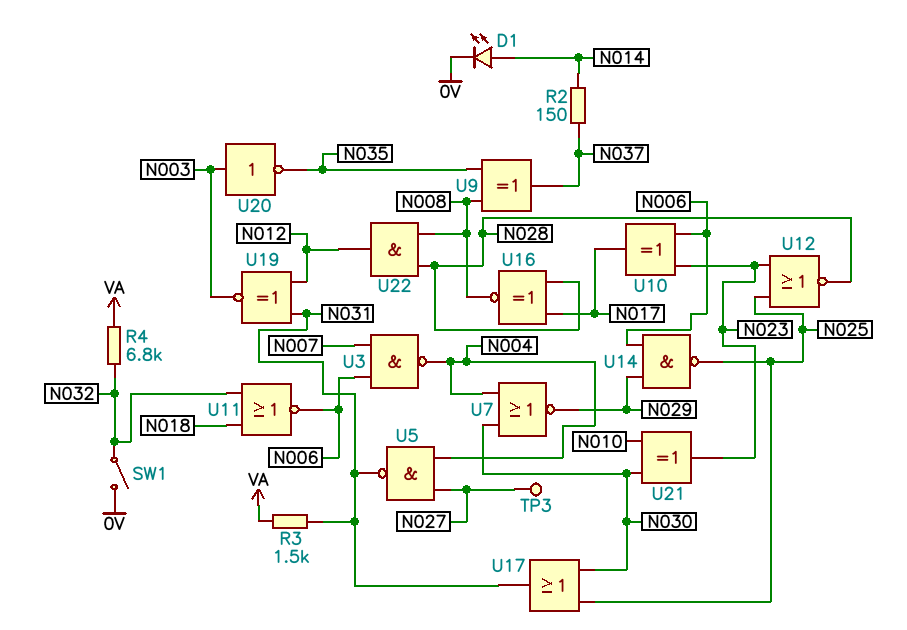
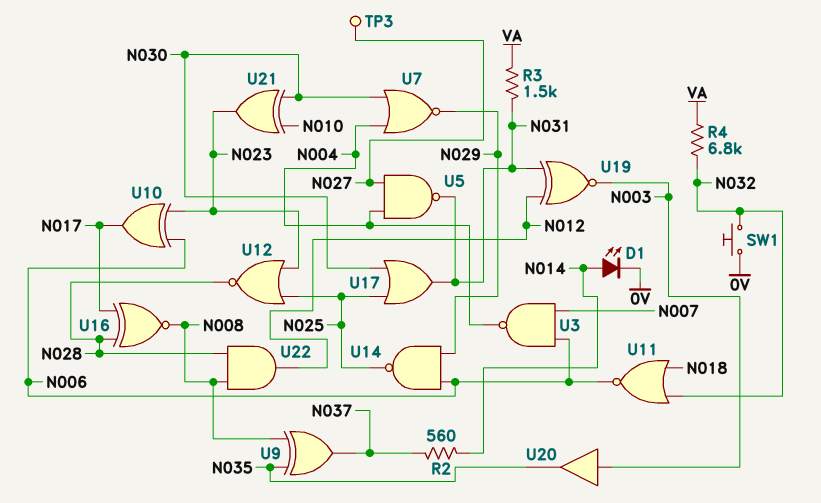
R2: 150 (N014, N037) -> 560 (N014, N037)
SW1: switch (0V, N032) -> button (0V, N032)
U20: NOT (in N003, out N035) -> buffer (in N003, out N035)

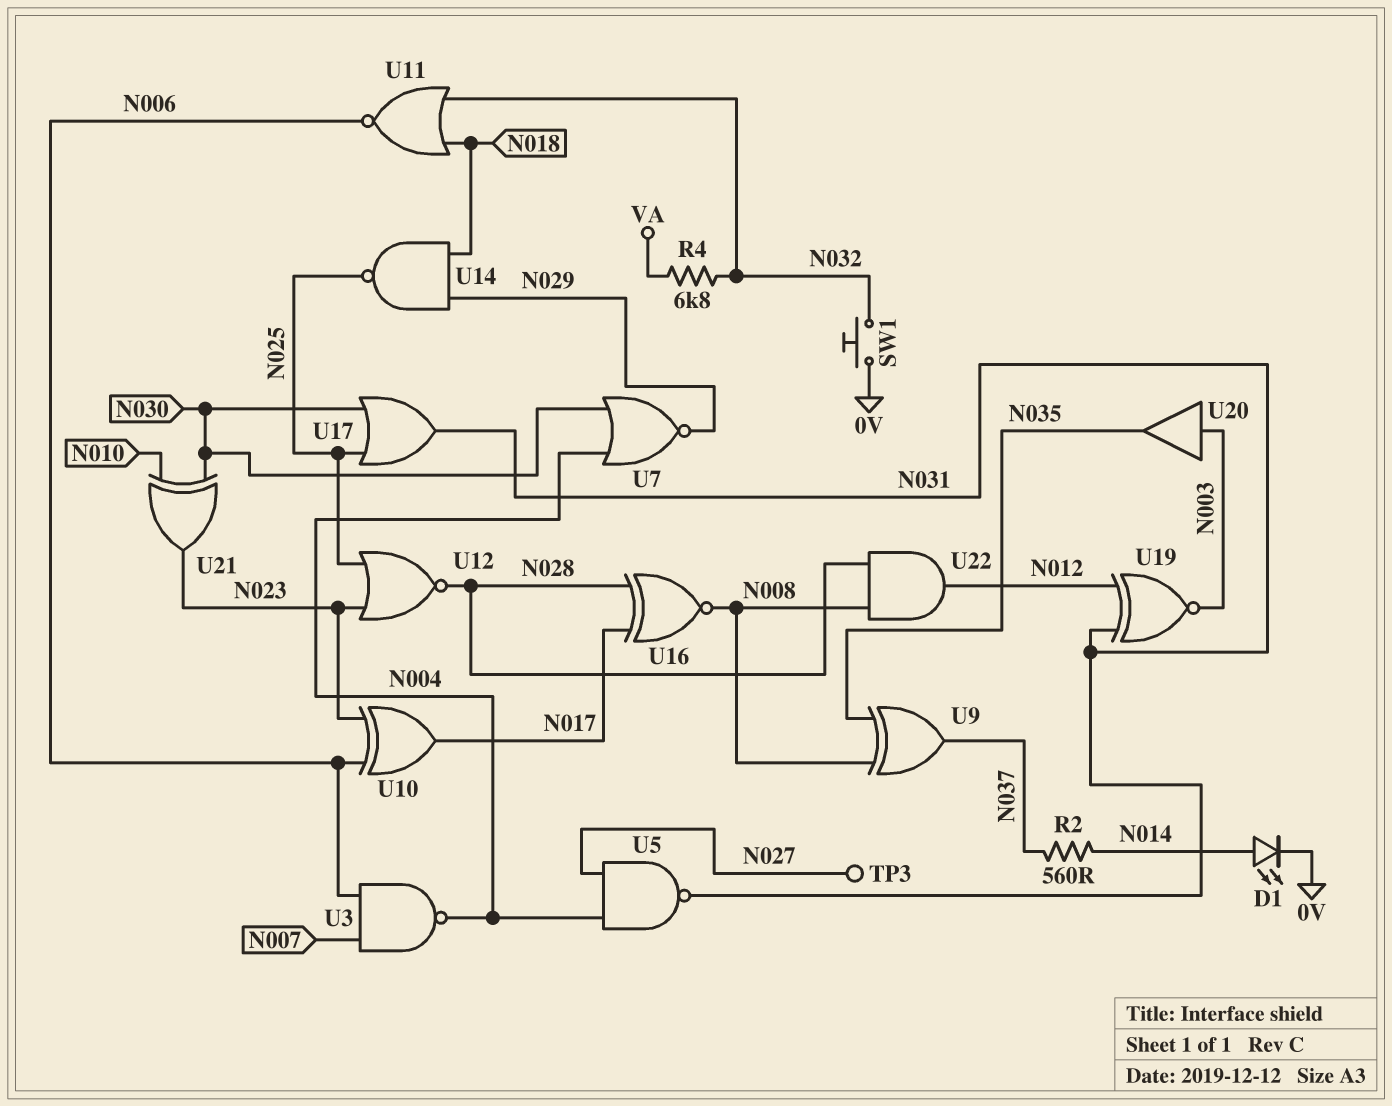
R3: 1.5k (N031, VA) -> none
U14: NAND (in N006, in N029, out N025) -> NAND (in N018, in N029, out N025)

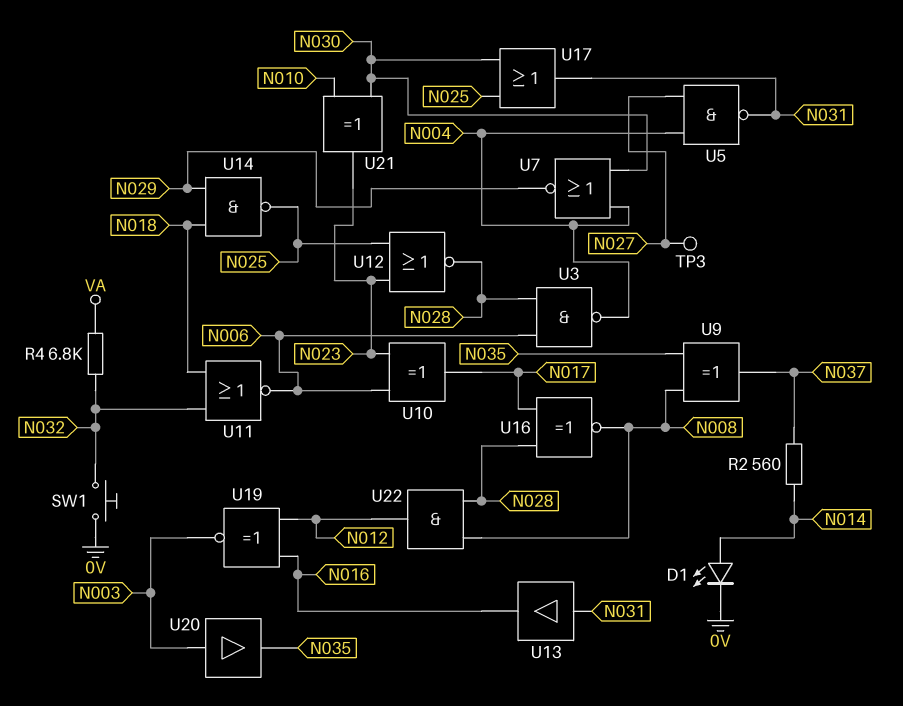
U3: NAND (in N006, in N007, out N004) -> NAND (in N006, in N028, out N004)
U13: none -> buffer (in N031, out N016)
U19: XNOR (in N012, in N031, out N003) -> XNOR (in N012, in N016, out N003)

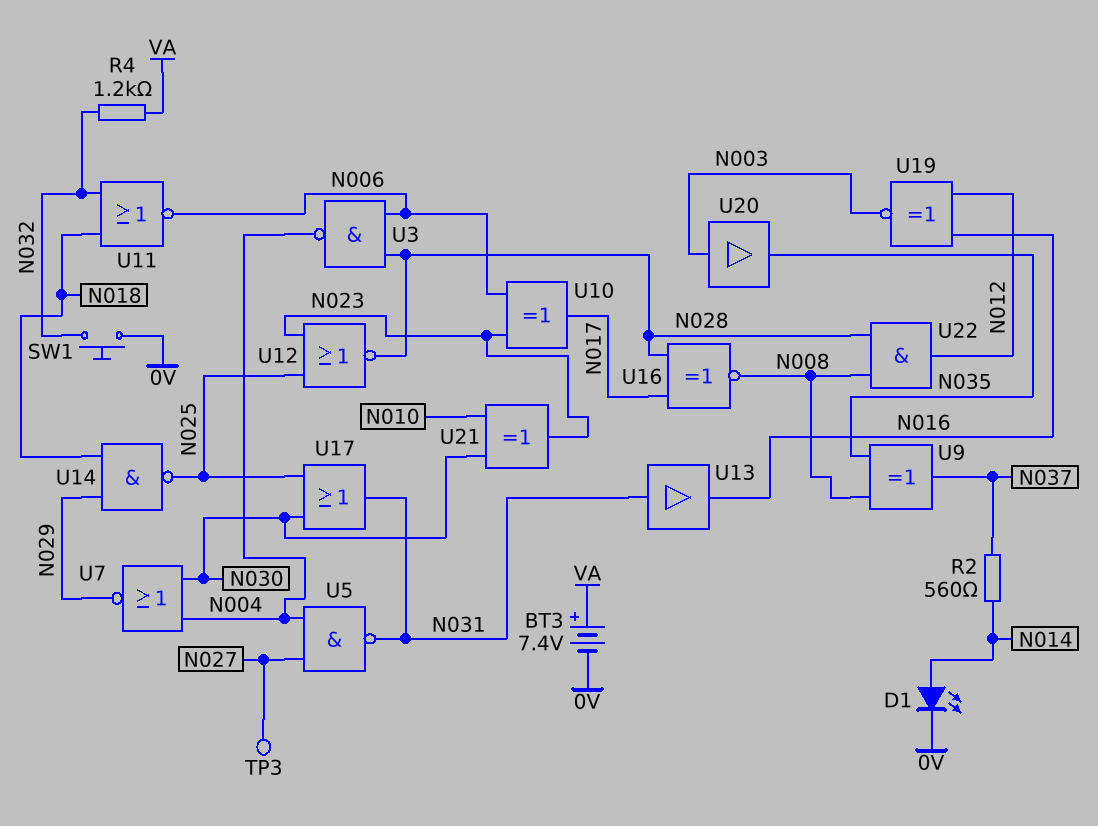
BT3: none -> 7.4V (plus VA, minus 0V)
R4: 6.8k (N032, VA) -> 1.2k (N032, VA)

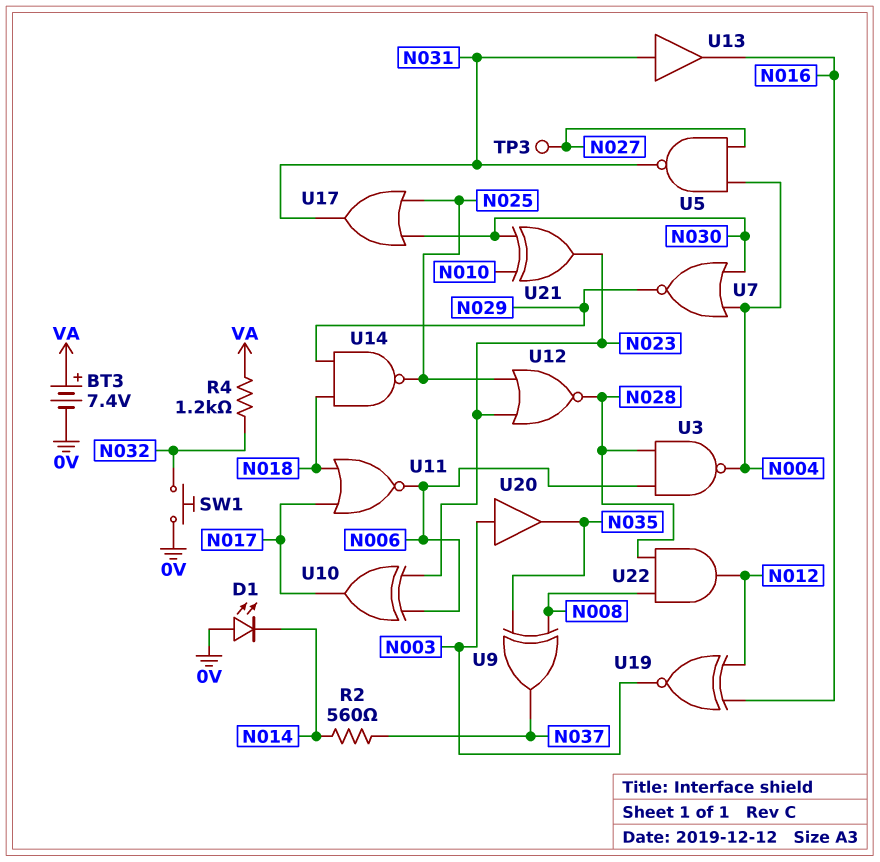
D1: LED (A N014, K 0V) -> LED (A 0V, K N014)
U11: NOR (in N018, in N032, out N006) -> NOR (in N017, in N018, out N006)
U16: XNOR (in N017, in N028, out N008) -> none

